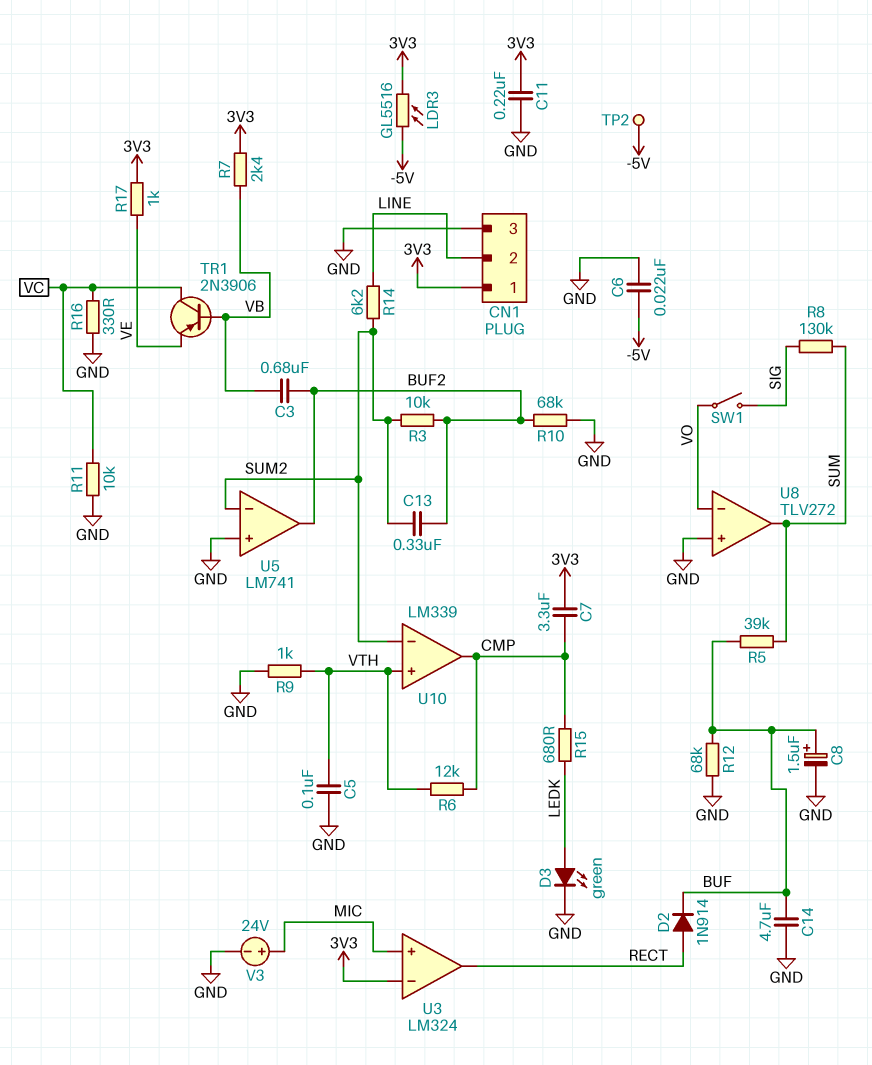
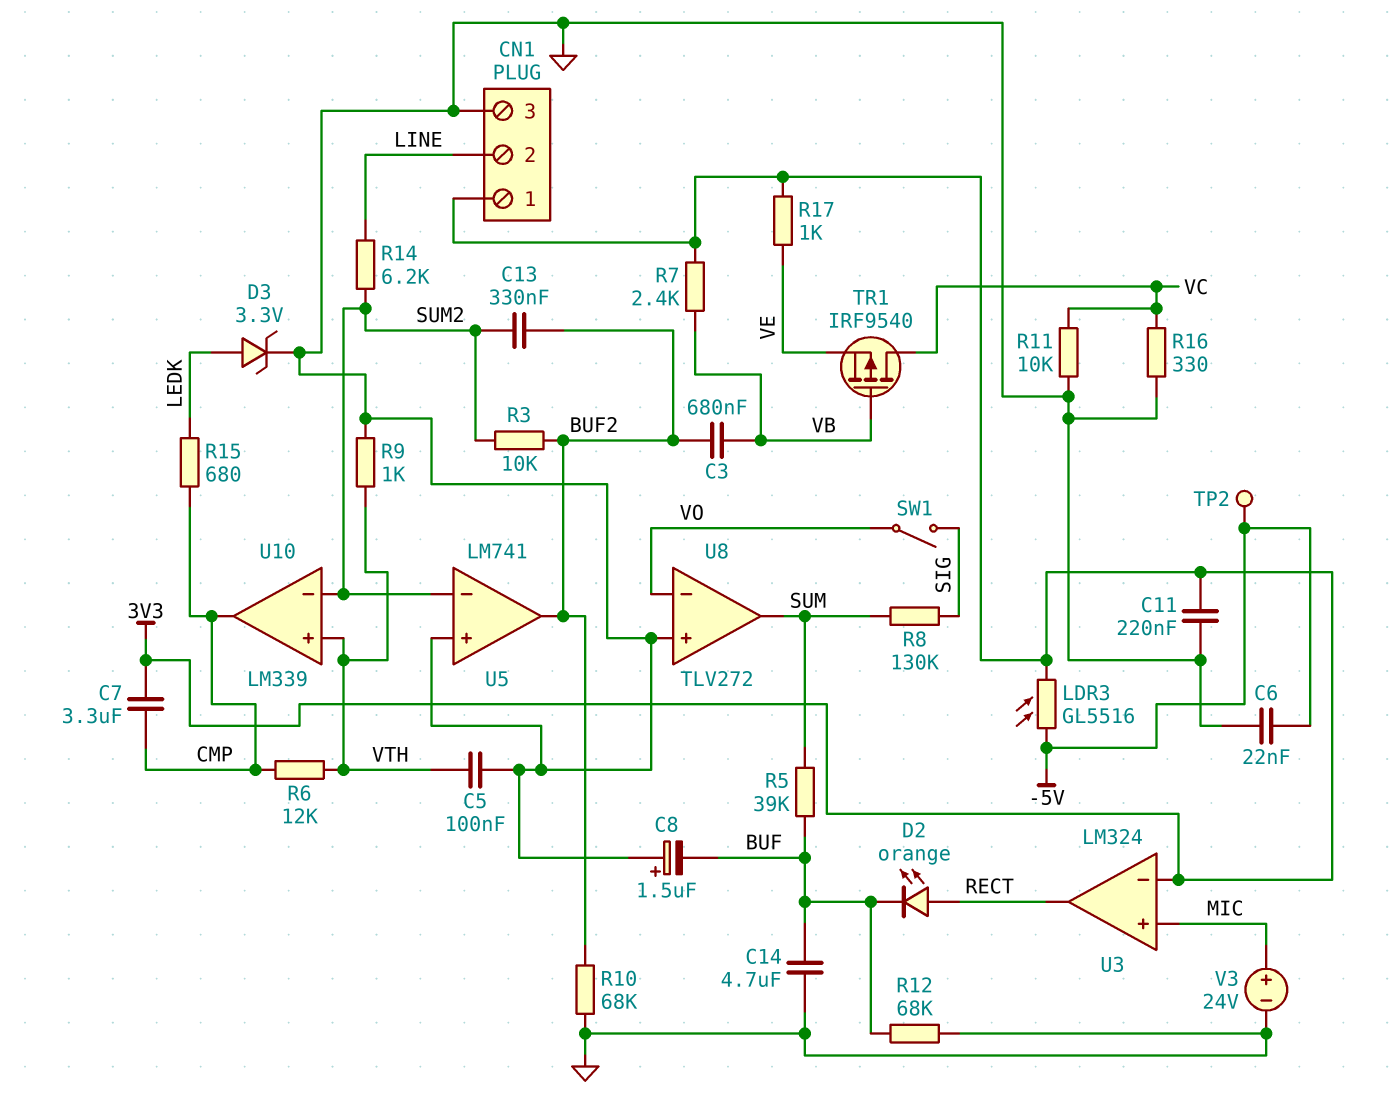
C8: 1.5uF (plus BUF, minus GND) -> 1.5uF (plus GND, minus BUF)
D2: diode 1N914 (A RECT, K BUF) -> LED orange (A RECT, K BUF)
D3: LED green (A LEDK, K GND) -> zener 3.3V (A LEDK, K GND)
TR1: PNP 2N3906 (B VB, C VC, E VE) -> PMOS IRF9540 (G VB, D VC, S VE)

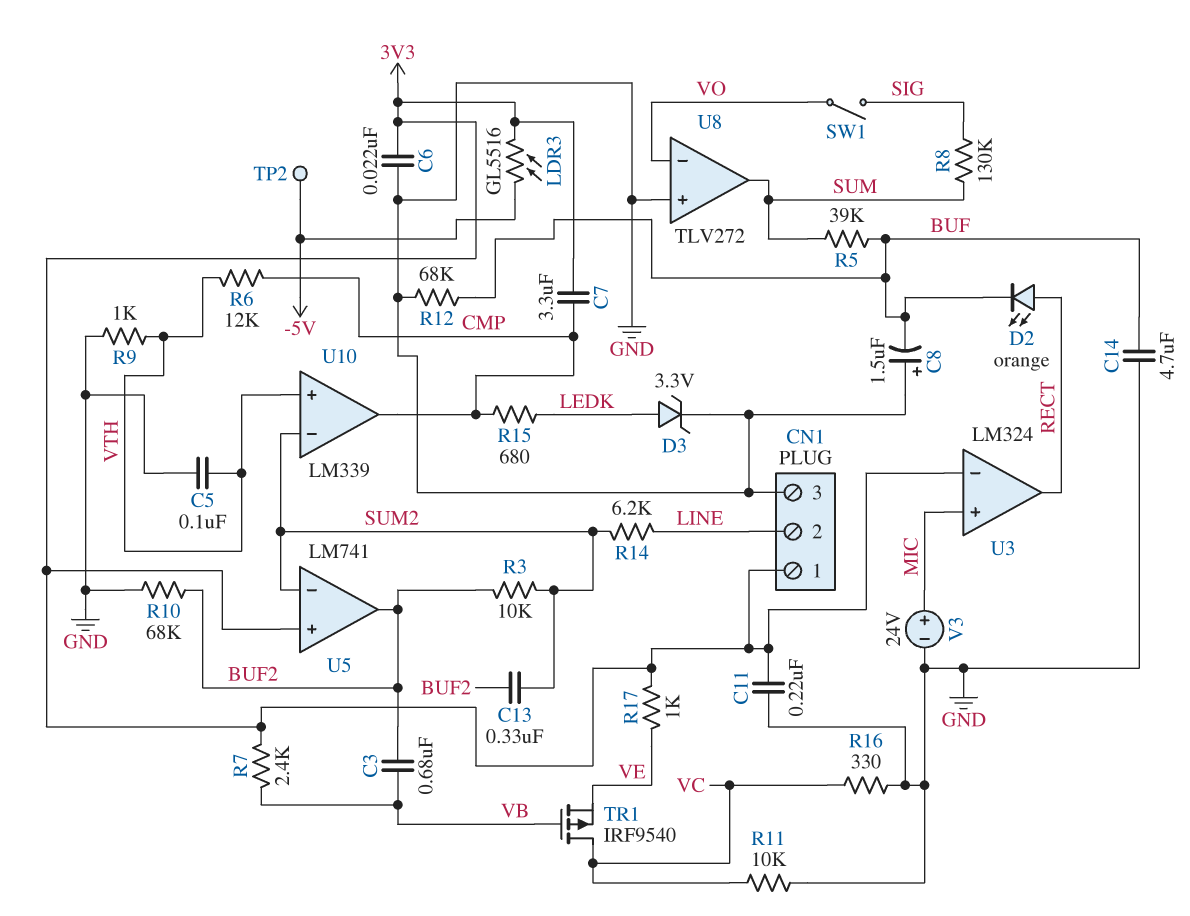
C6: 22nF (-5V, GND) -> 22nF (3V3, GND)
U5 pin in+: GND -> 3V3

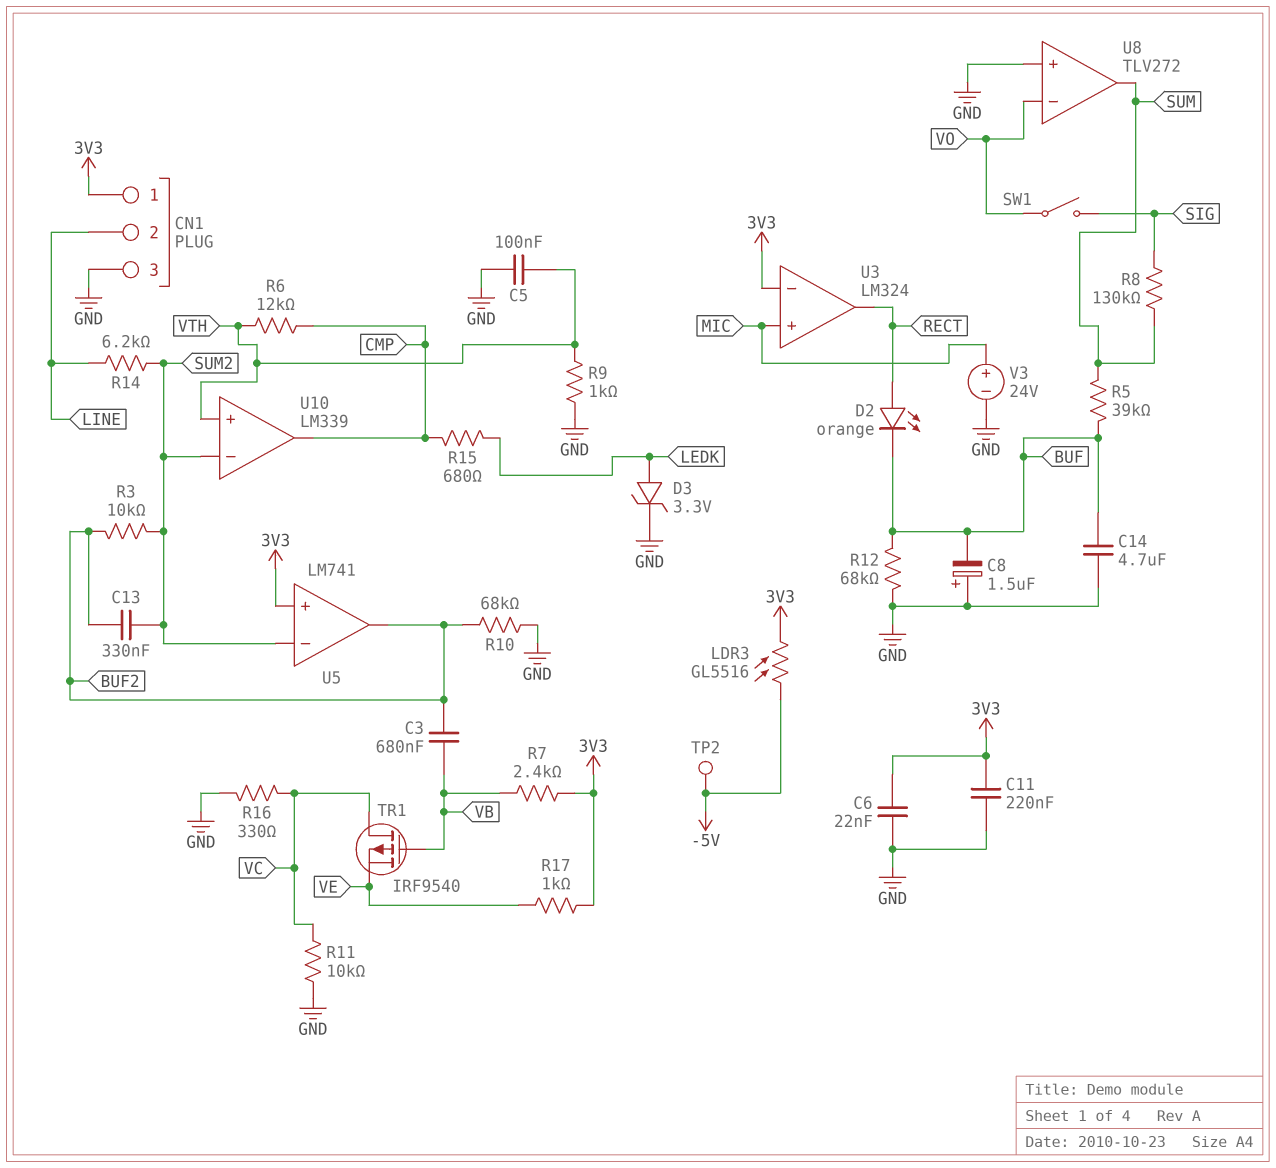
C7: 3.3uF (3V3, CMP) -> none

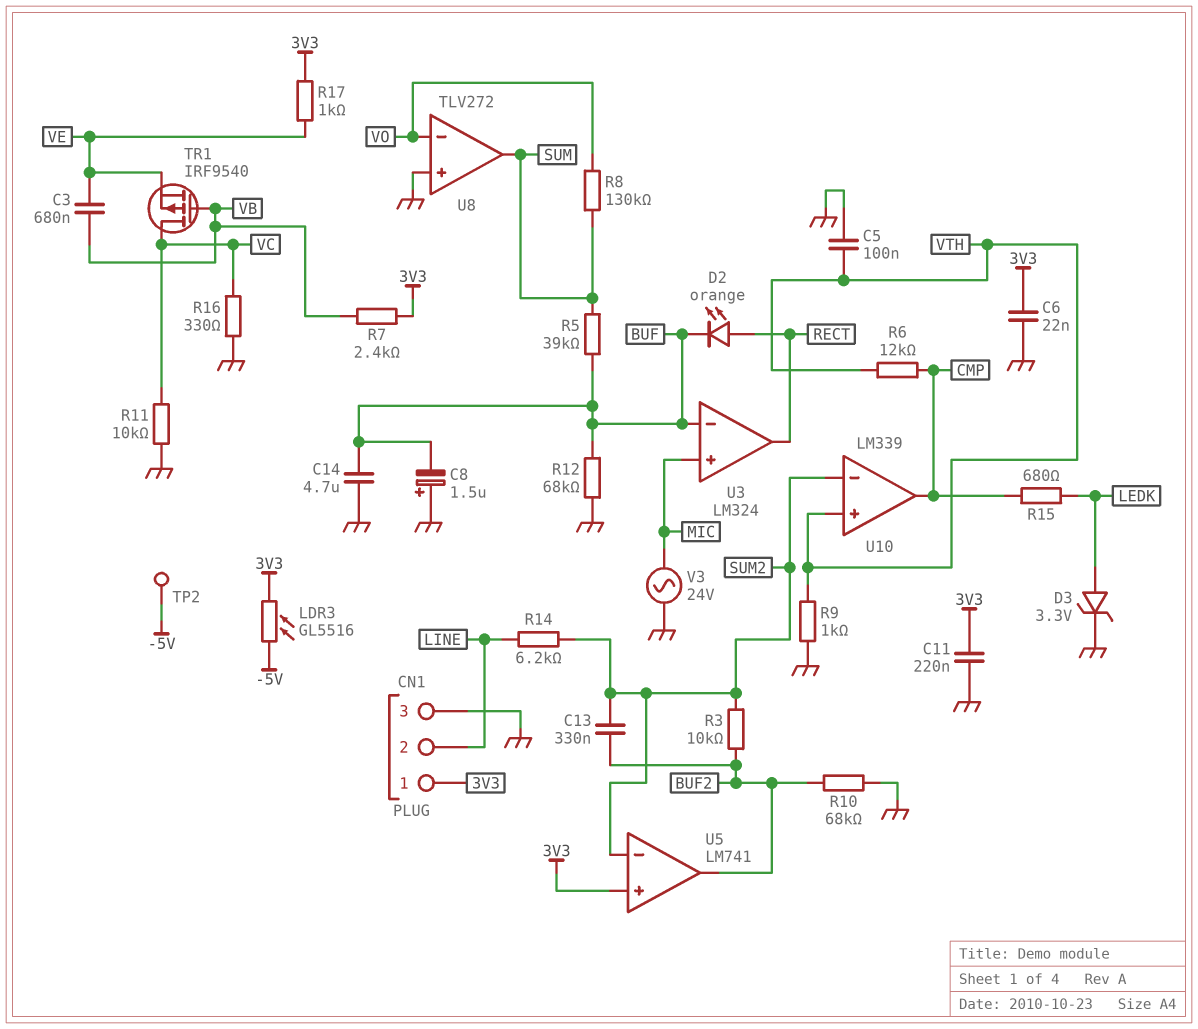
C3: 680nF (BUF2, VB) -> 680nF (VB, VE)
R8: 130k (SIG, SUM) -> 130k (SUM, VO)
SW1: switch (SIG, VO) -> none
U3 pin in-: 3V3 -> BUF
V3: 24V (plus MIC, minus GND) -> AC 24V (GND, MIC)

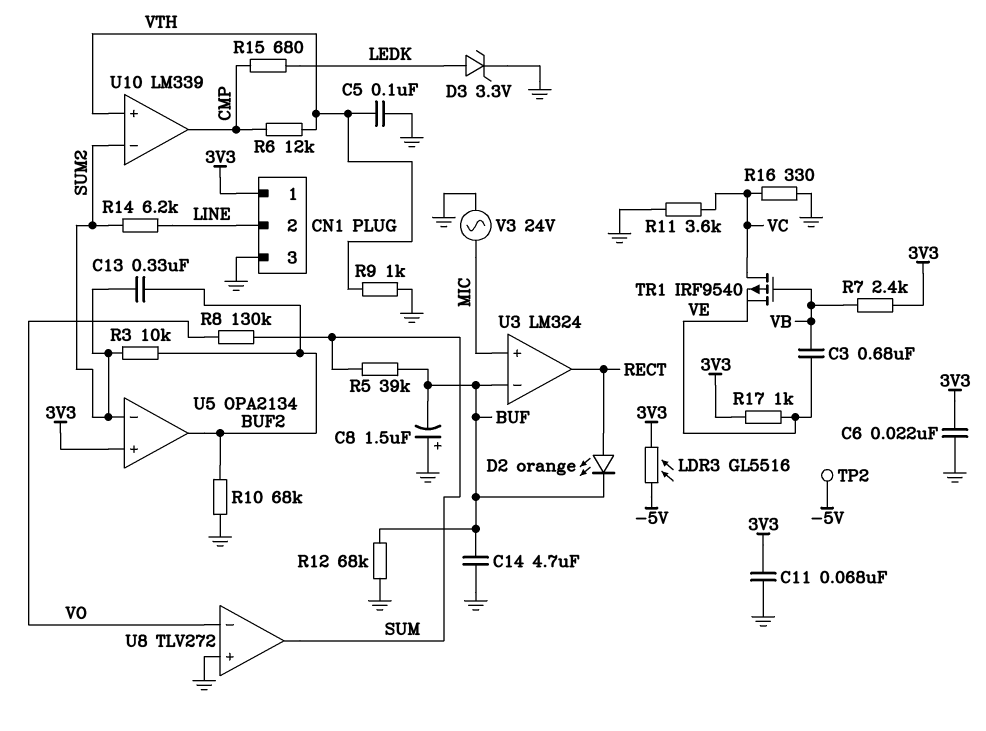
C11: 220nF (3V3, GND) -> 68nF (3V3, GND)
R11: 10k (GND, VC) -> 3.6k (GND, VC)
U5: LM741 -> OPA2134

